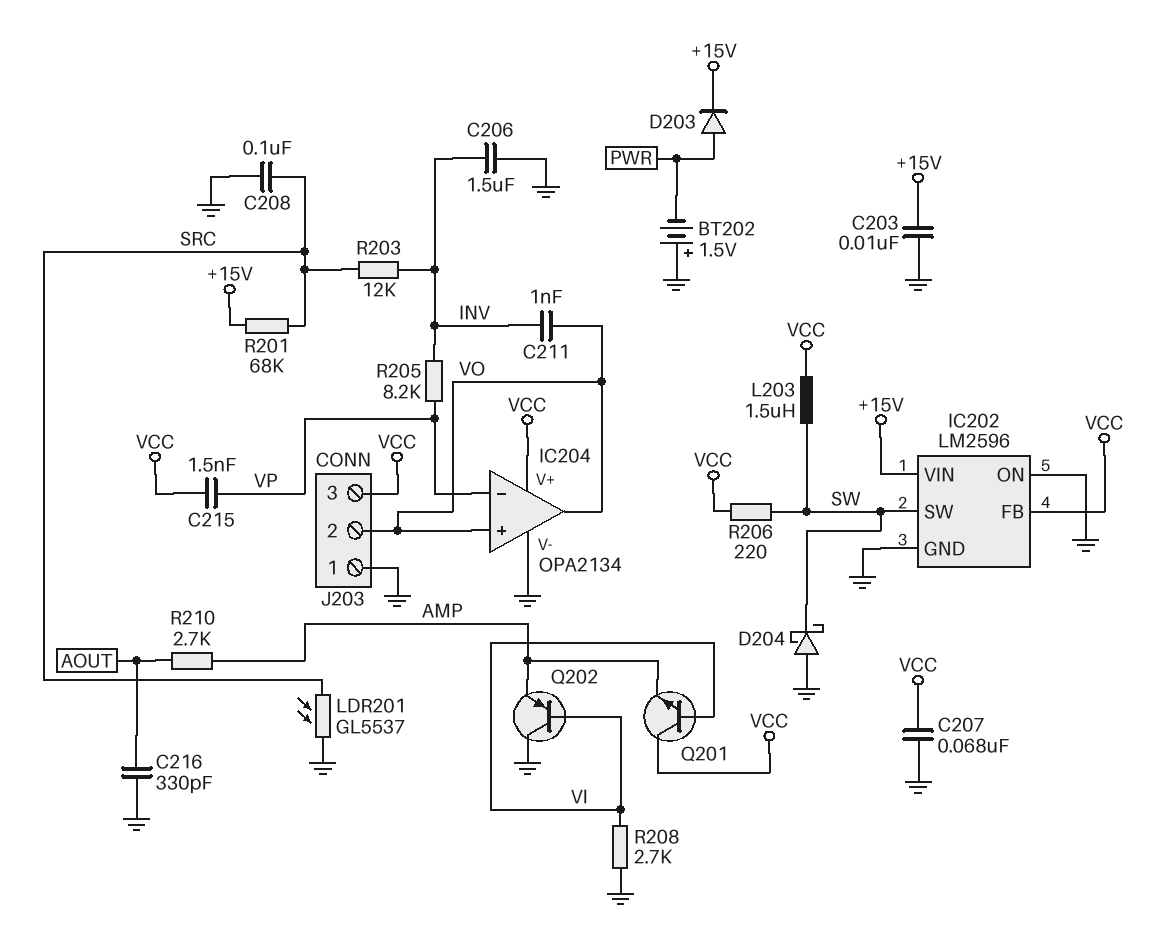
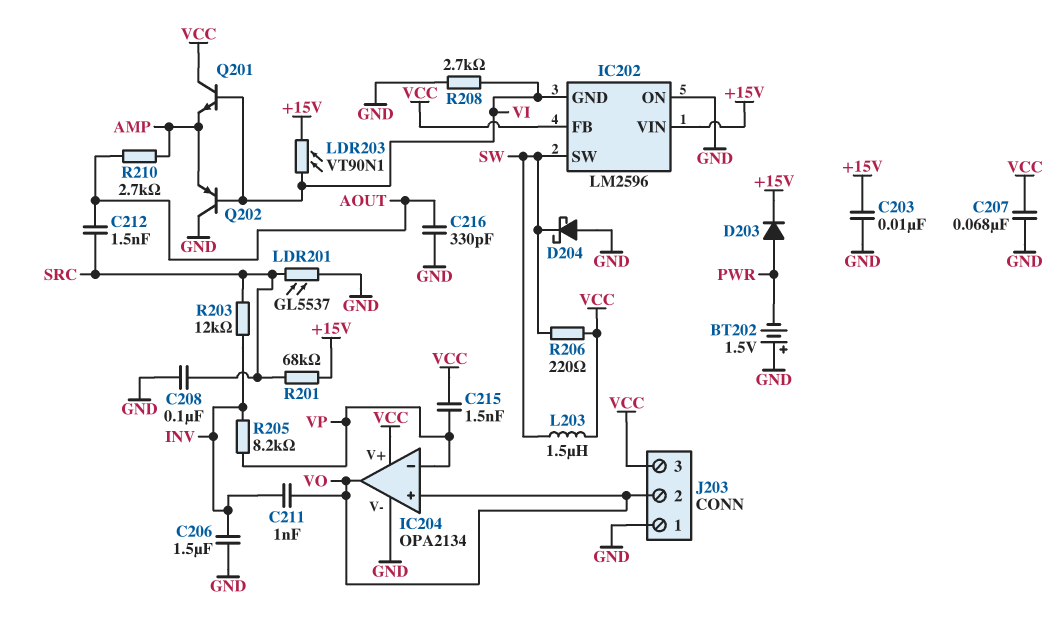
C212: none -> 1.5nF (AOUT, SRC)
IC202 pin GND: GND -> VI
LDR203: none -> VT90N1 (+15V, VI)

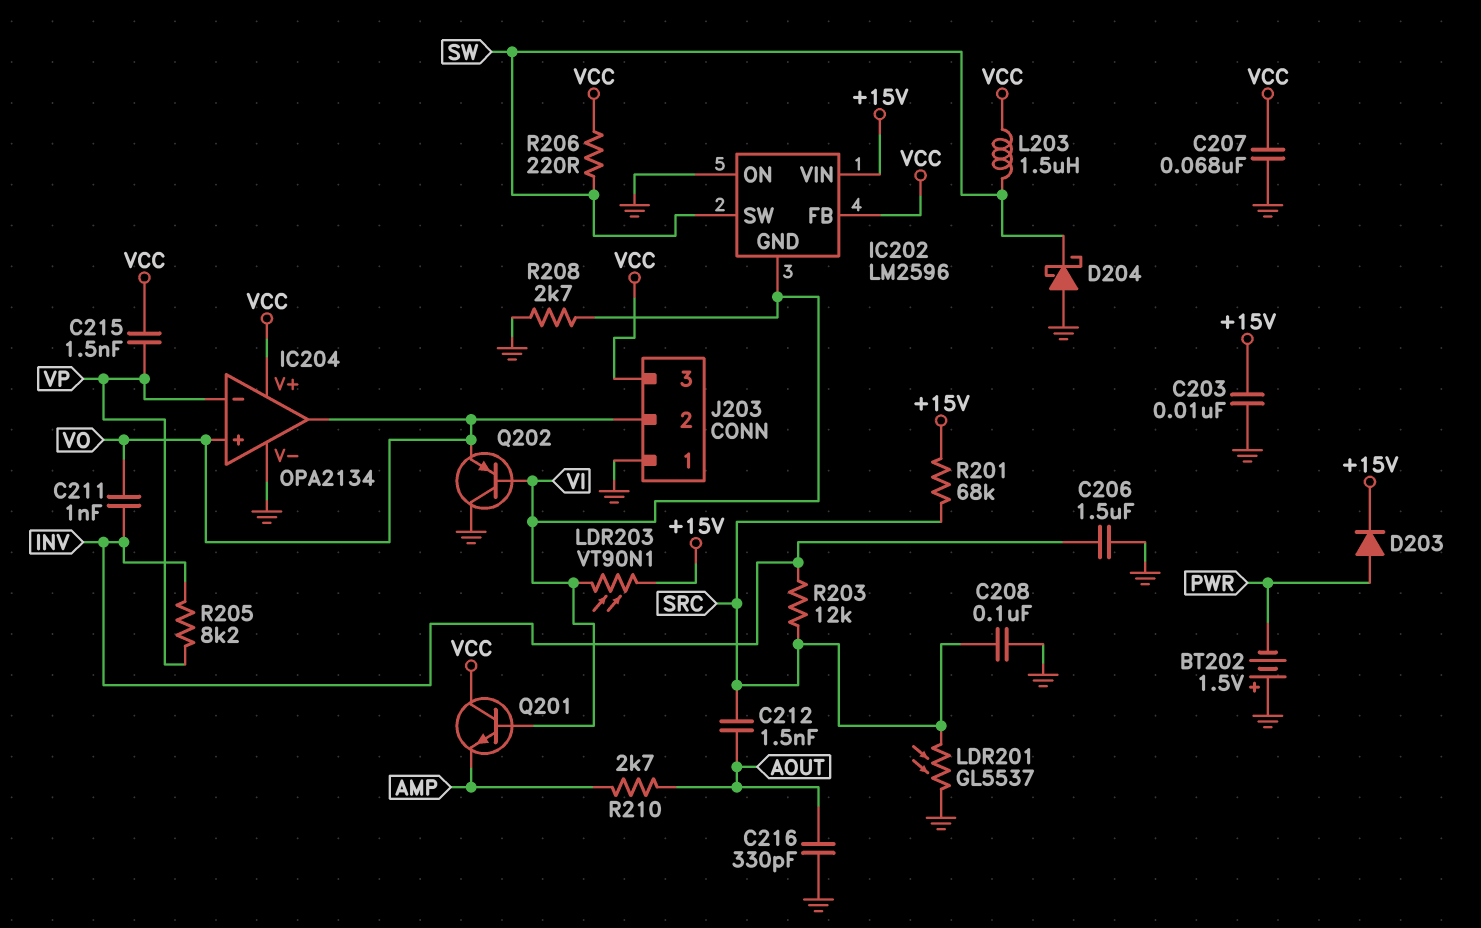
Q202: PNP (B VI, C GND, E AMP) -> PNP (B VI, C GND, E VO)

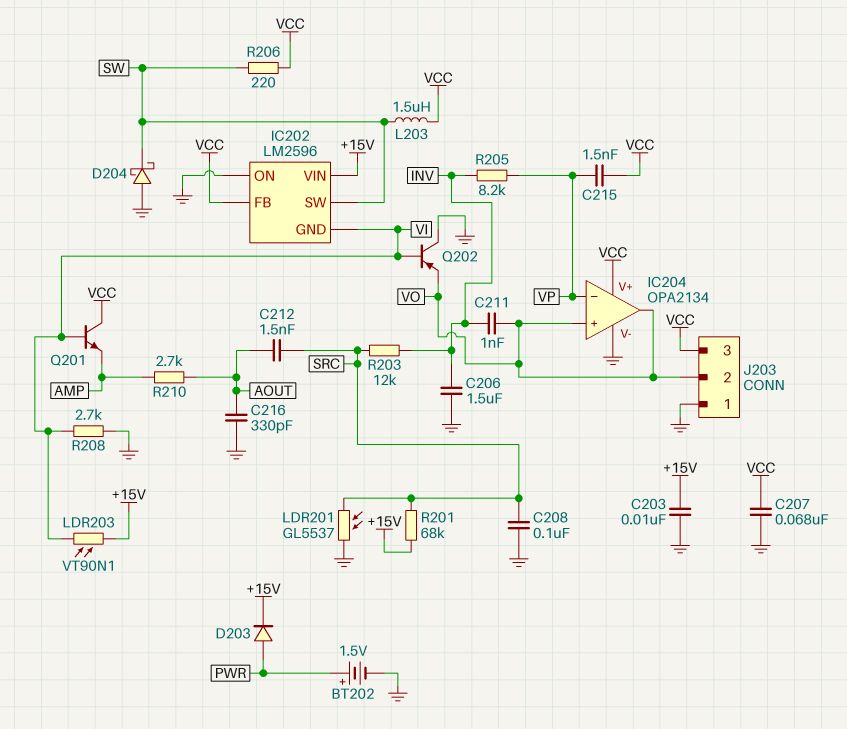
BT202: 1.5V (plus GND, minus PWR) -> 1.5V (plus PWR, minus GND)

